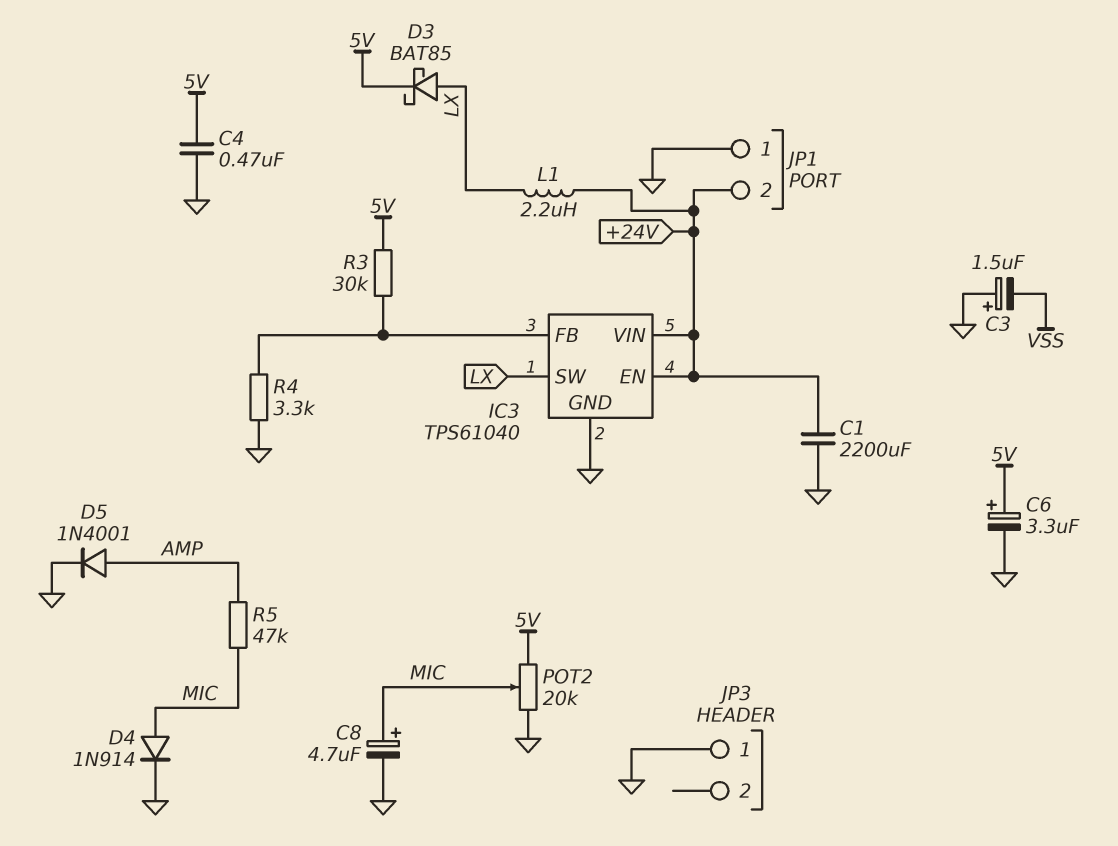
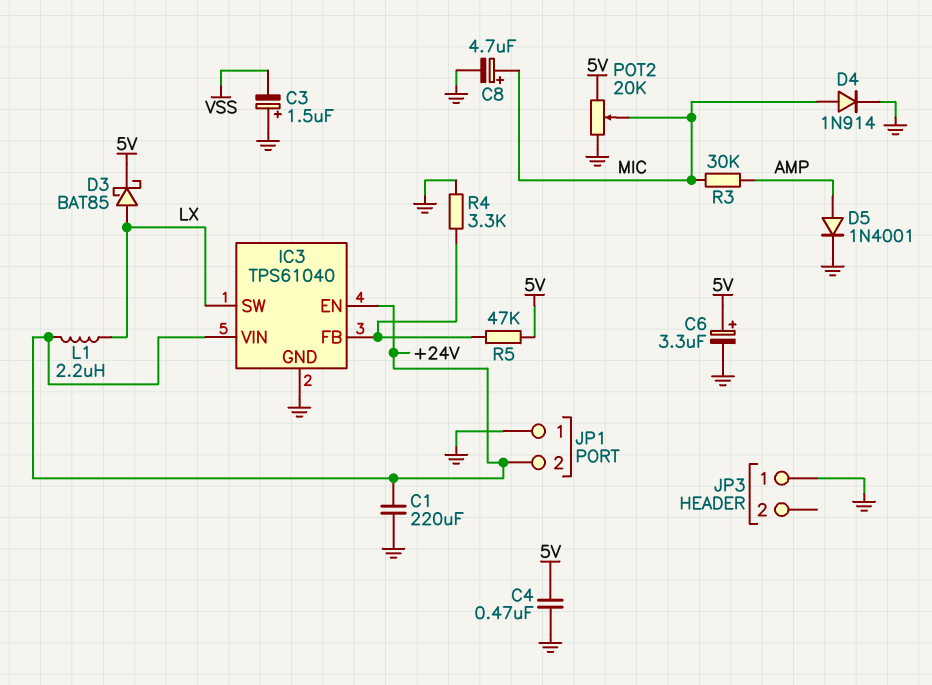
C1: 2200uF (+24V, GND) -> 220uF (+24V, GND)
R3: 30k (5V, IC3/FB) -> 30k (AMP, MIC)
R5: 47k (AMP, MIC) -> 47k (5V, IC3/FB)

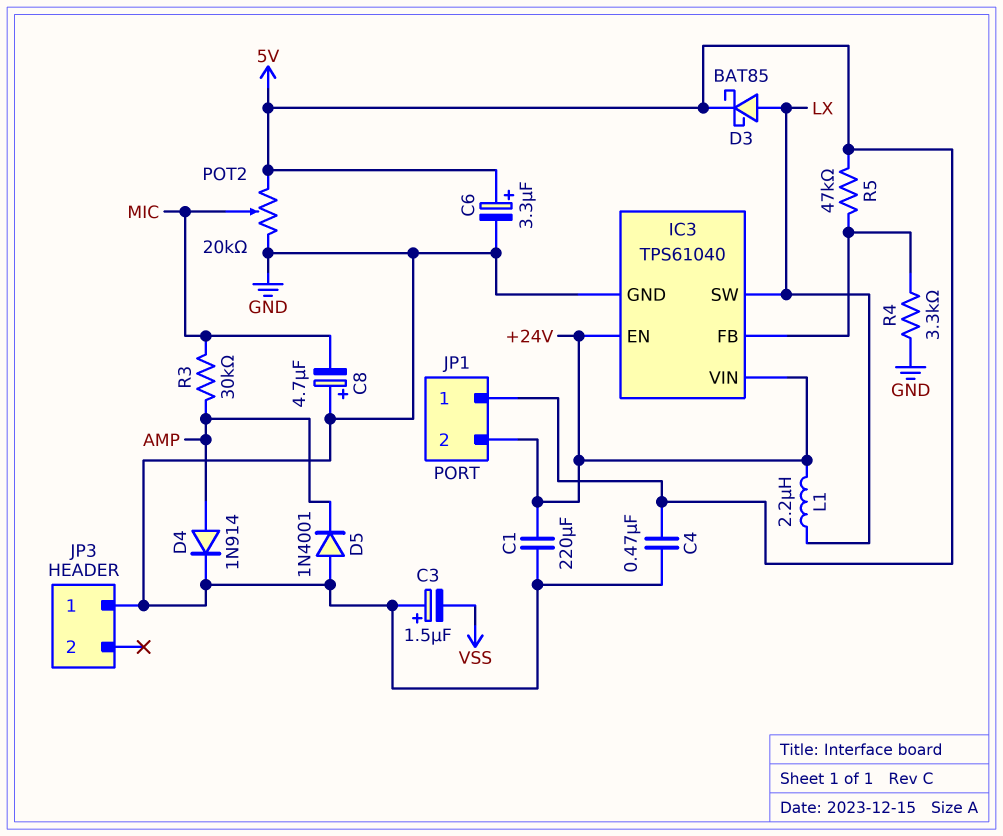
C8: 4.7uF (plus MIC, minus GND) -> 4.7uF (plus GND, minus MIC)
D4: diode 1N914 (A MIC, K GND) -> diode 1N914 (A AMP, K GND)
D5: diode 1N4001 (A AMP, K GND) -> diode 1N4001 (A GND, K AMP)
JP1 pin 1: GND -> 5V

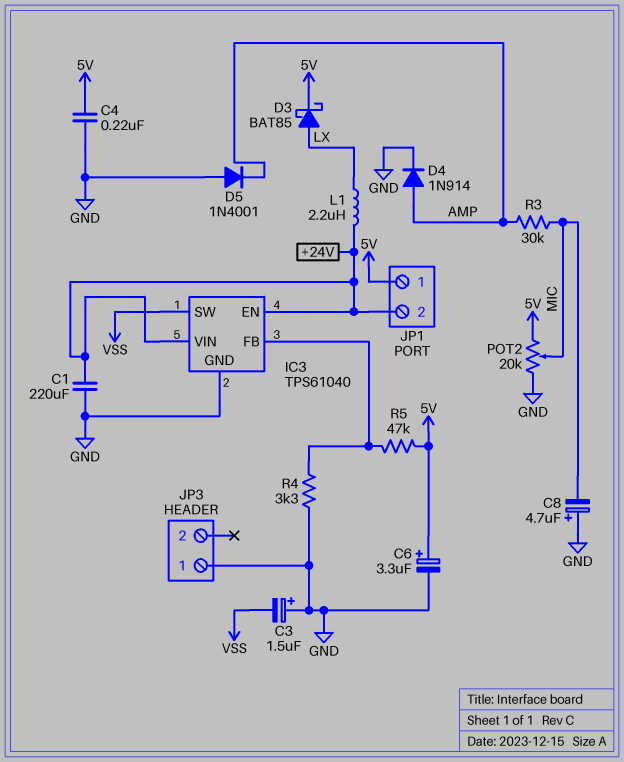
C4: 470nF (5V, GND) -> 220nF (5V, GND)
IC3 pin SW: LX -> VSS

